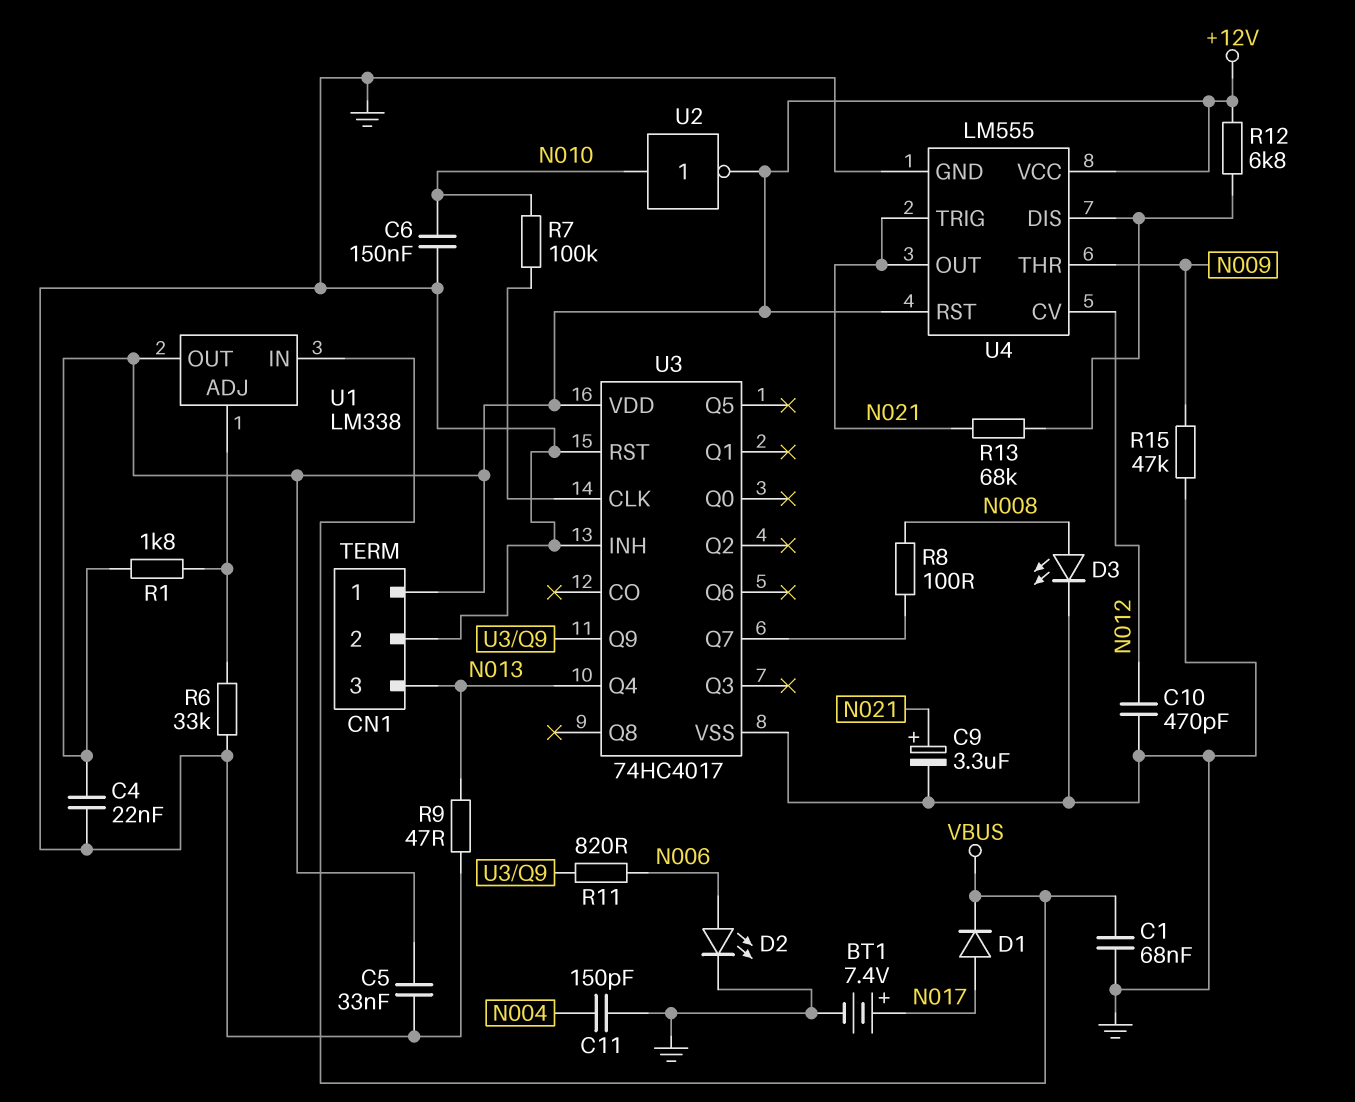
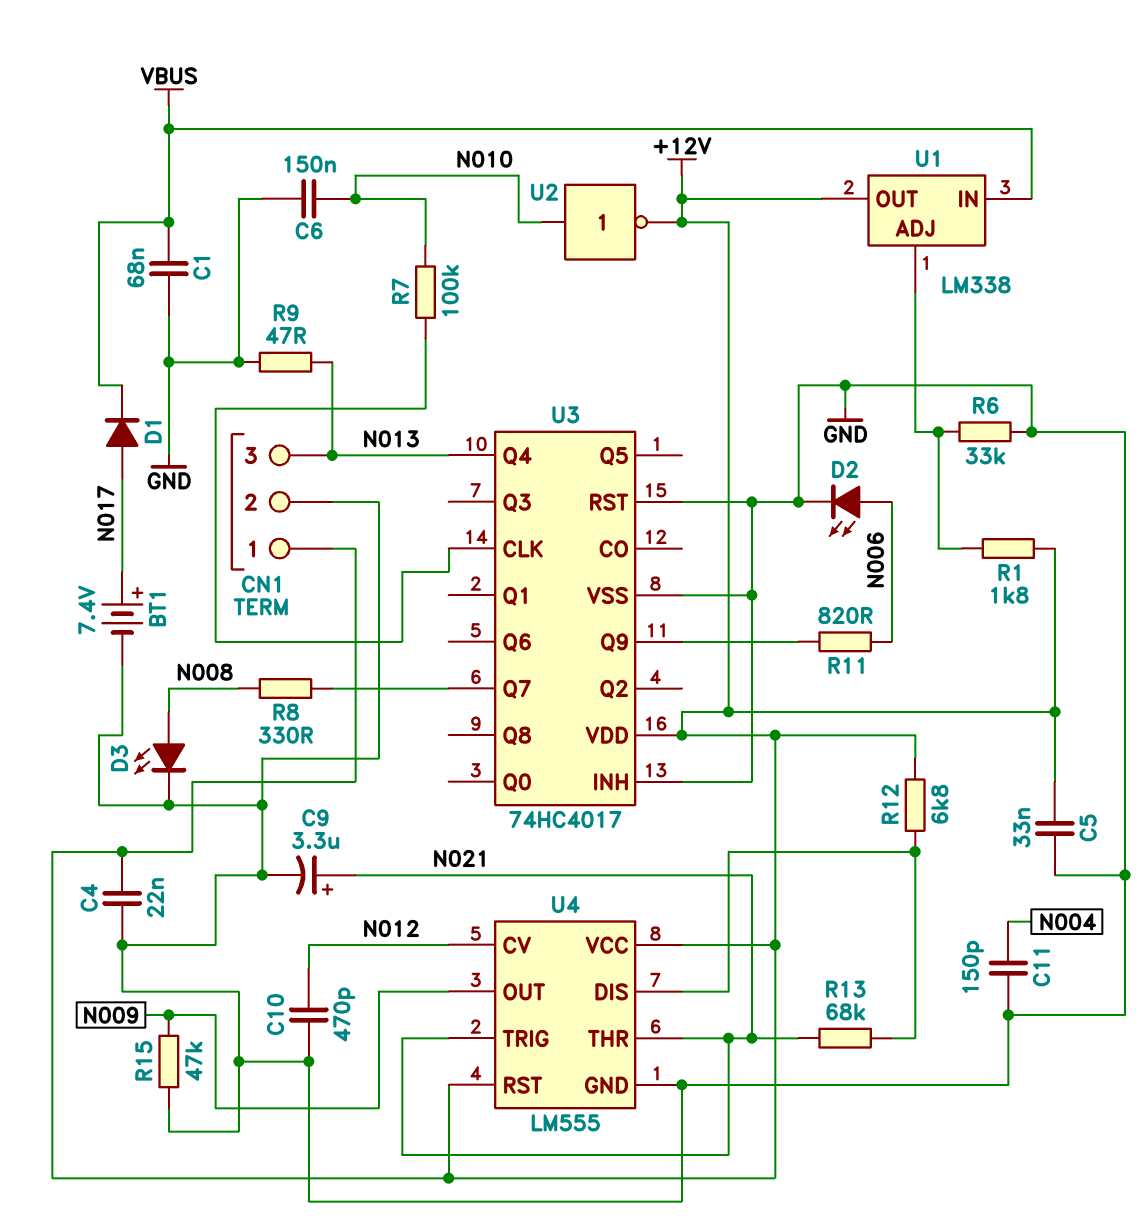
R8: 100 (N008, U3/Q7) -> 330 (N008, U3/Q7)
U4 pin OUT: N021 -> N009
U4 pin THR: N009 -> N021

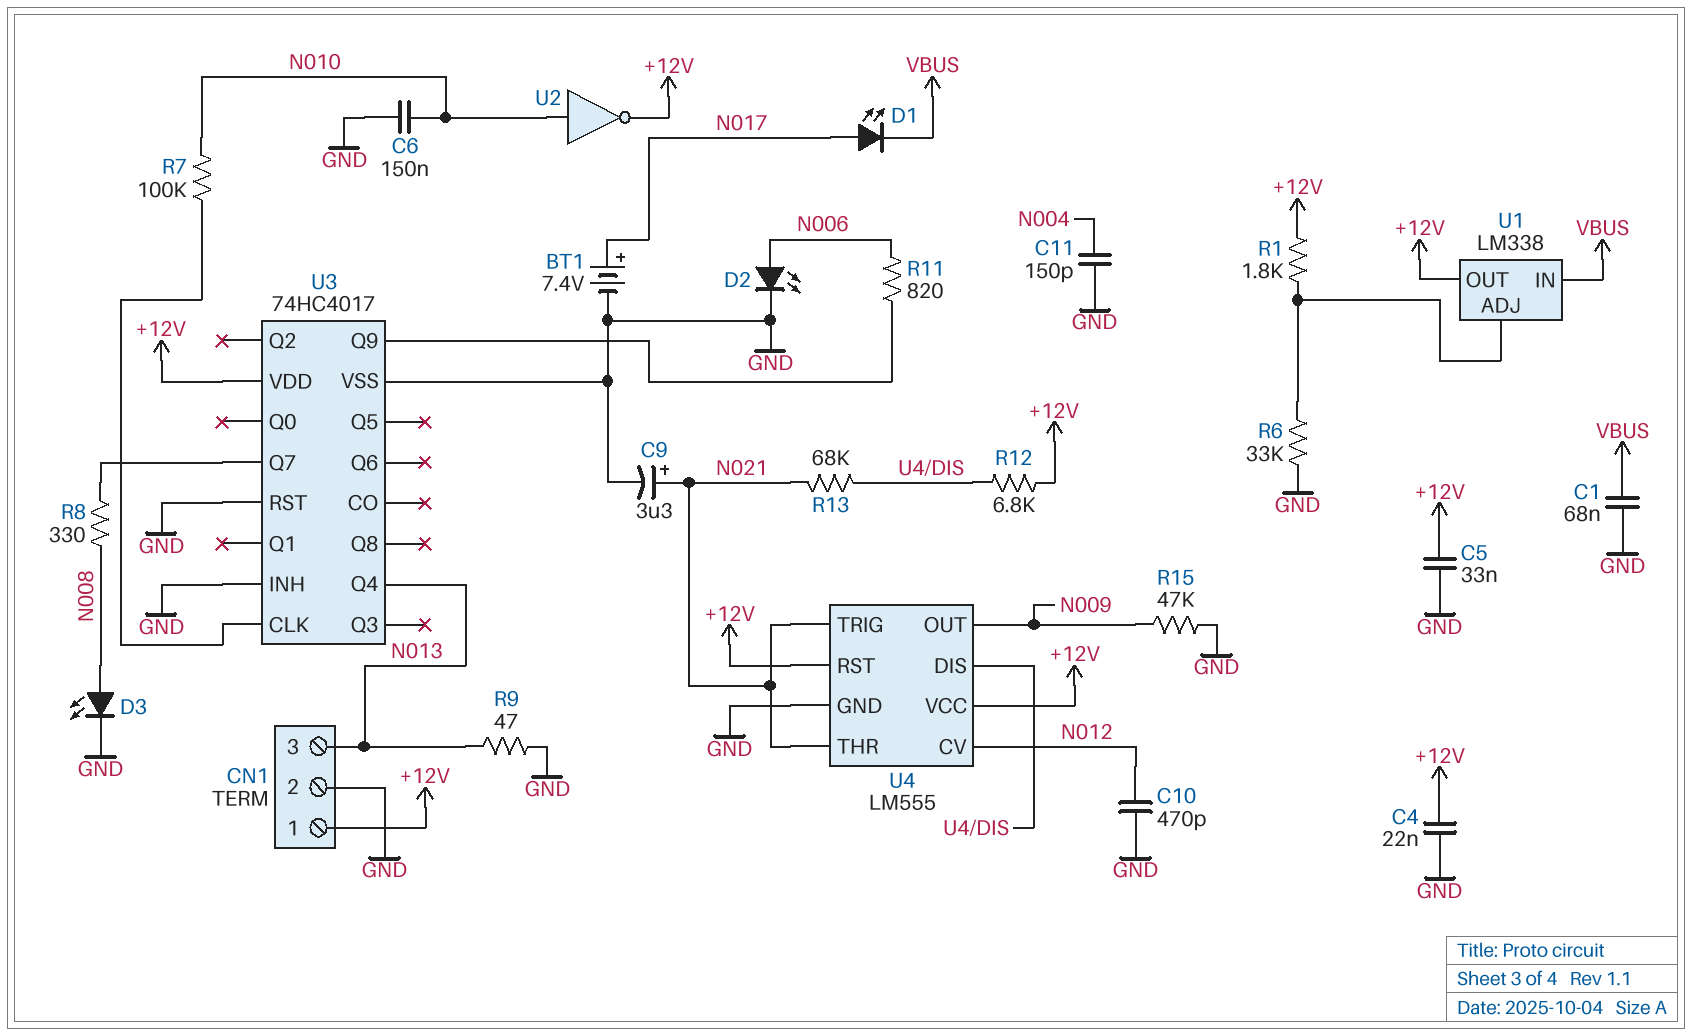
D1: diode (A N017, K VBUS) -> LED (A N017, K VBUS)

